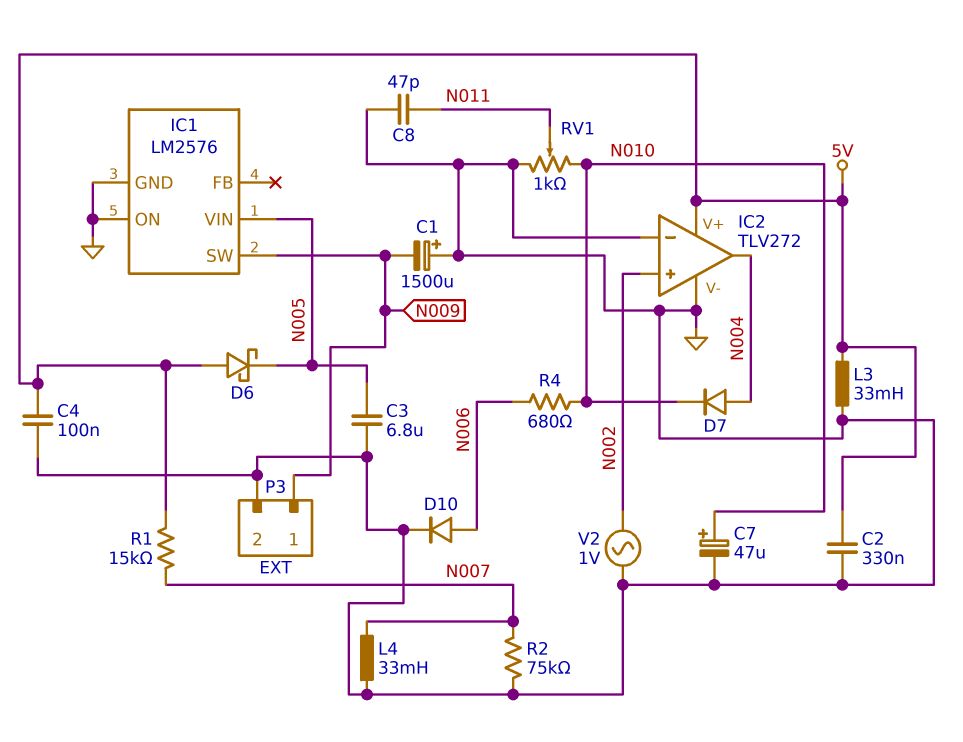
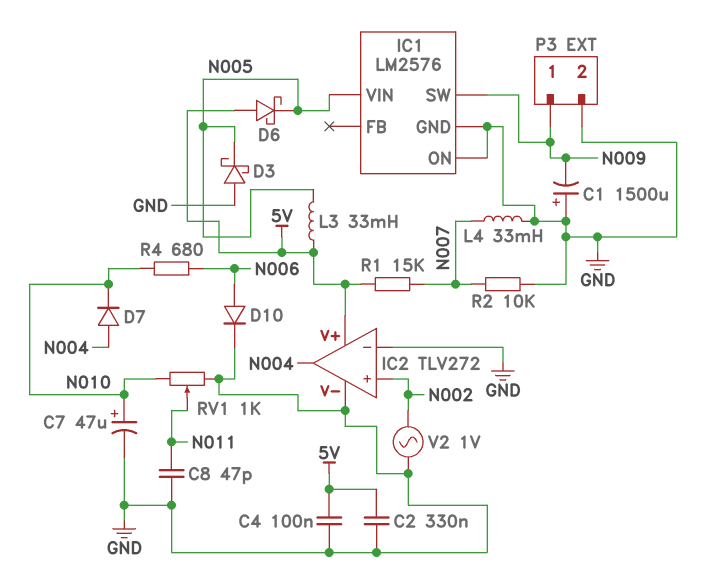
C3: 6.8uF (GND, N005) -> none
D3: none -> schottky (A GND, K N005)
L3: 33mH (5V, GND) -> 33mH (5V, N005)
R2: 75k (GND, N007) -> 10k (GND, N007)

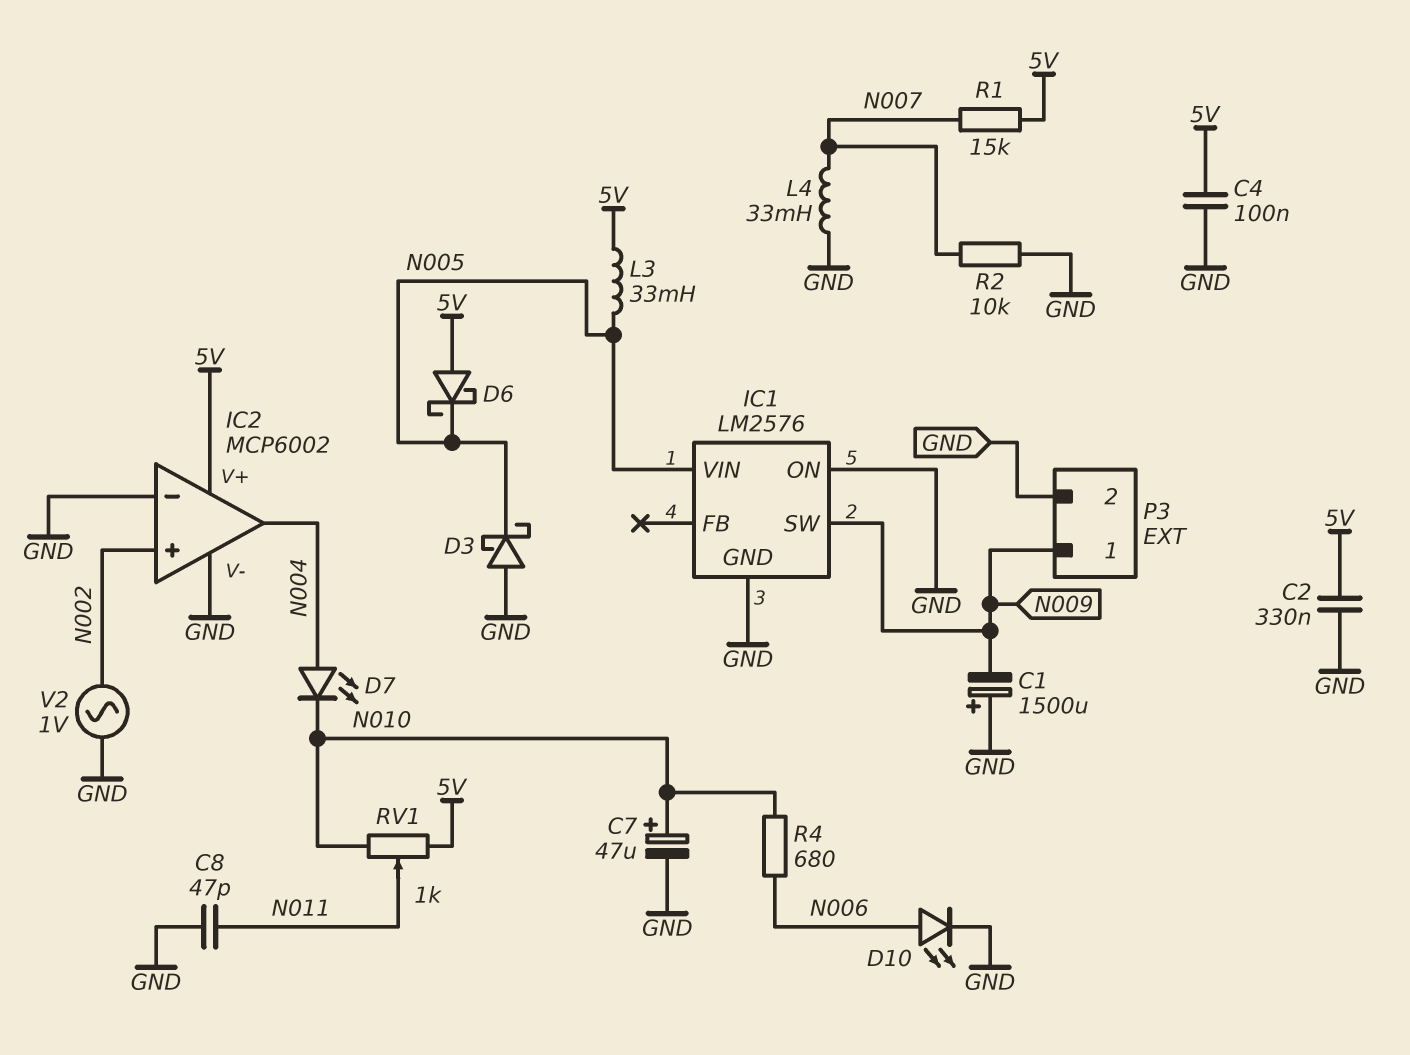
D7: diode (A N004, K N010) -> LED (A N004, K N010)
D10: diode (A N006, K GND) -> LED (A N006, K GND)
IC2: TLV272 -> MCP6002
RV1: 1k (GND, N010, wiper N011) -> 1k (5V, N010, wiper N011)

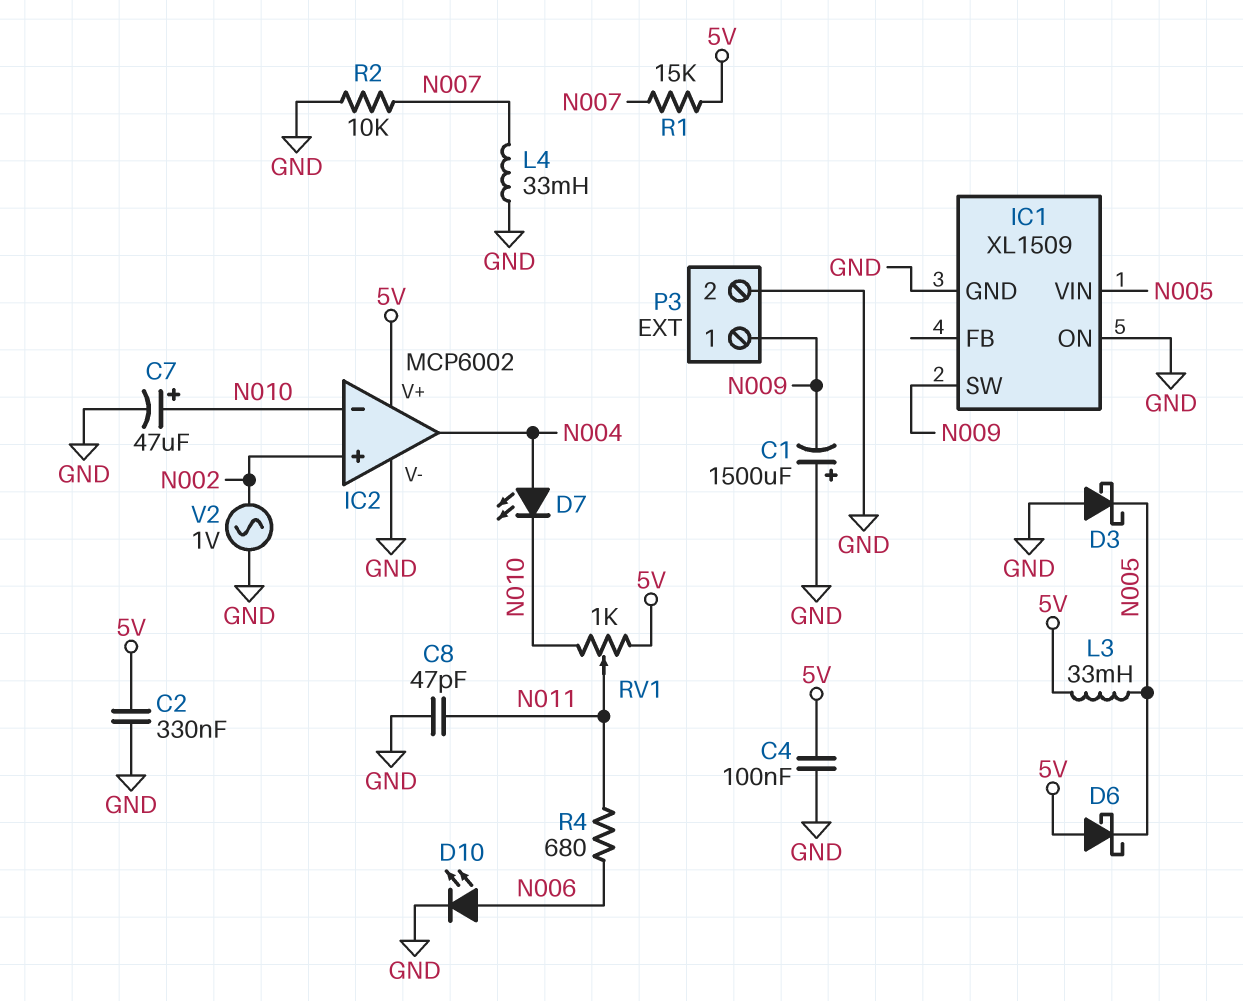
IC1: LM2576 -> XL1509
IC2 pin in-: GND -> N010
R4: 680 (N006, N010) -> 680 (N006, N011)

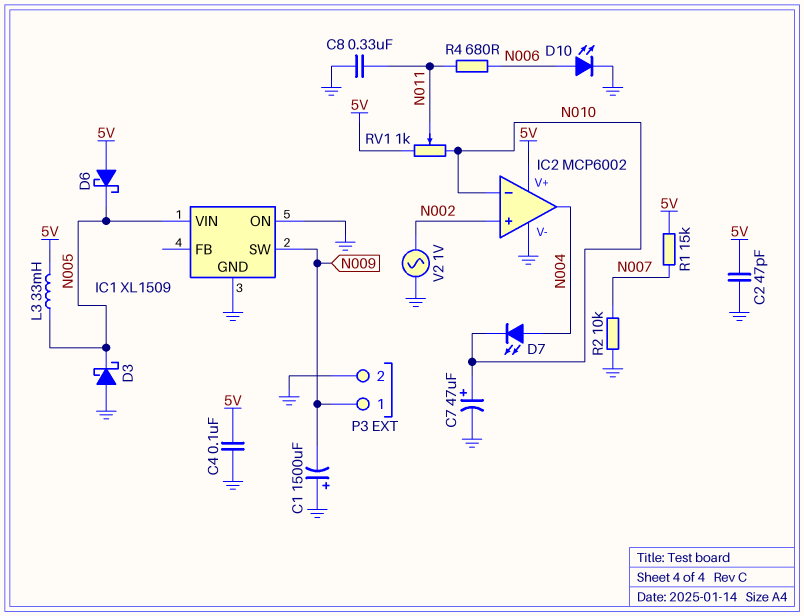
C2: 330nF (5V, GND) -> 47pF (5V, GND)
C8: 47pF (GND, N011) -> 330nF (GND, N011)
L4: 33mH (GND, N007) -> none

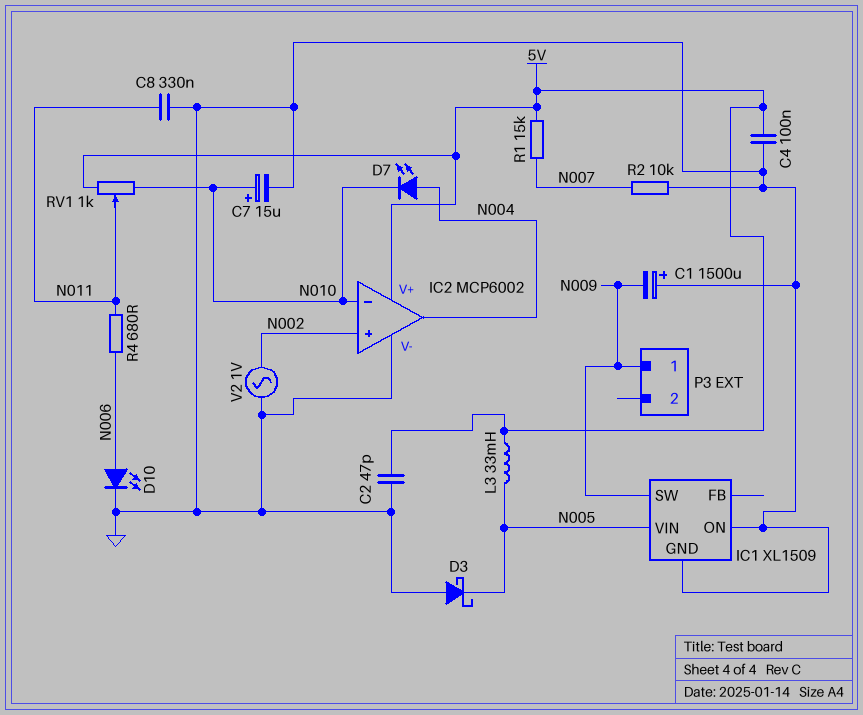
C7: 47uF (plus N010, minus GND) -> 15uF (plus N010, minus GND)
D6: schottky (A 5V, K N005) -> none
P3 pin 2: GND -> none

